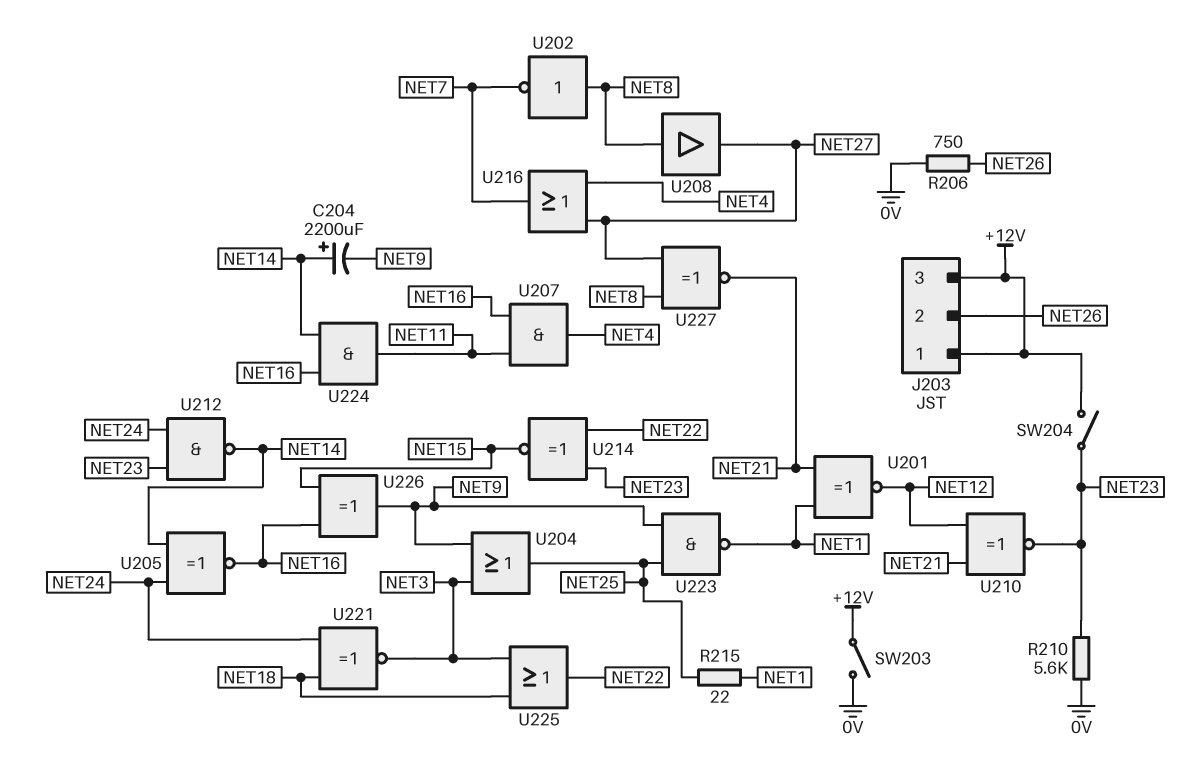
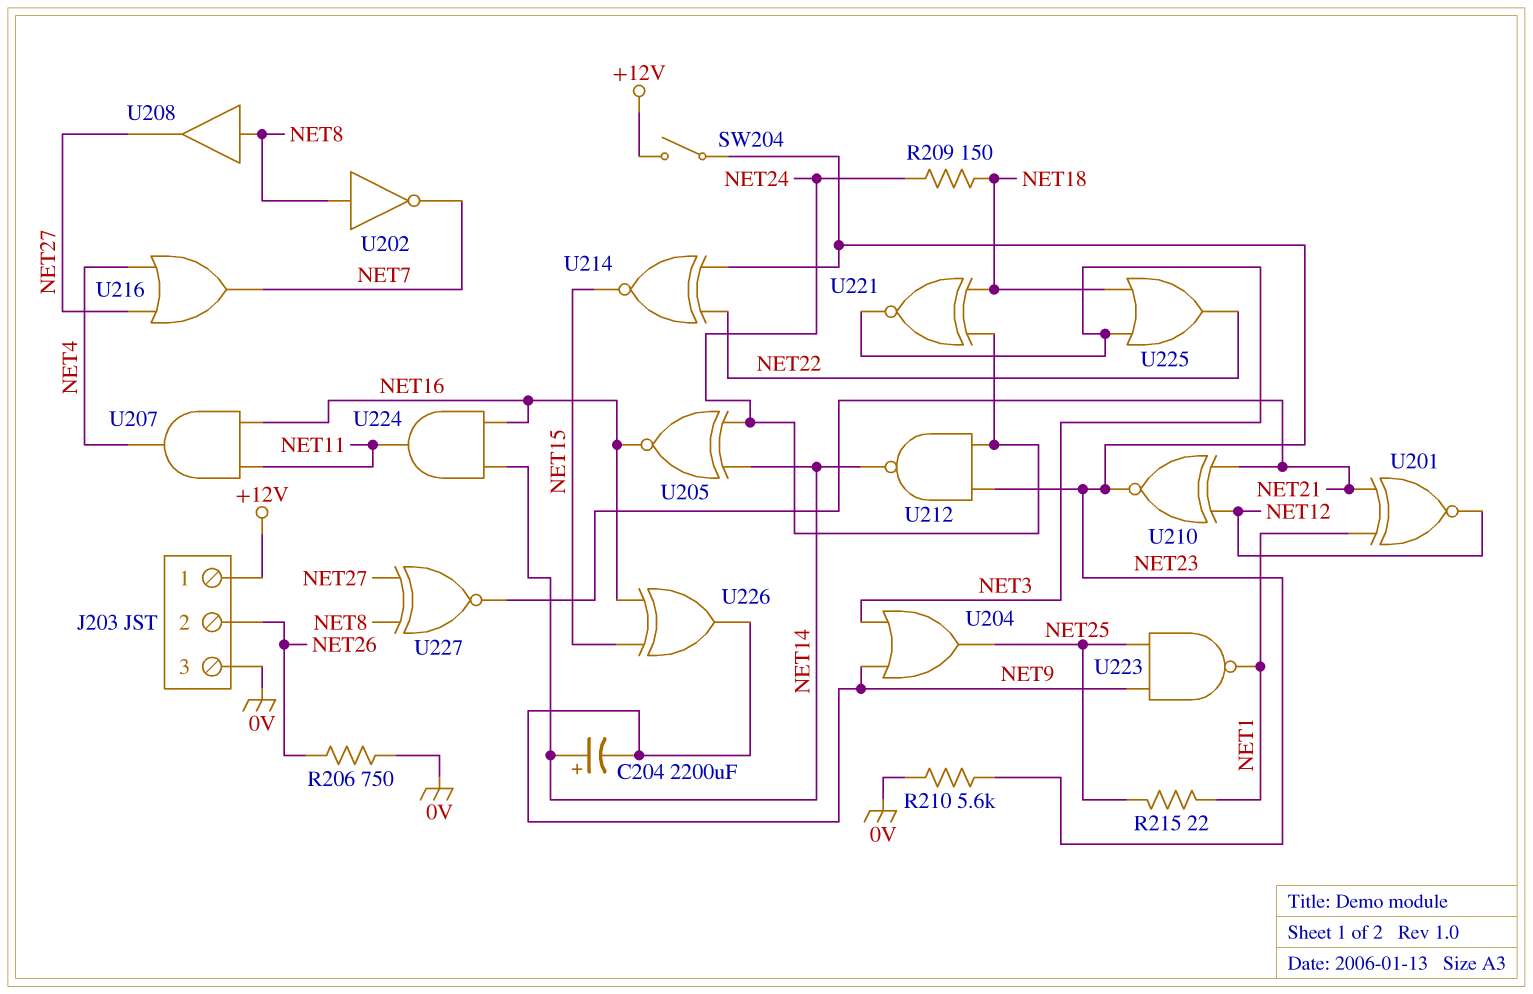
J203 pin 3: +12V -> 0V
R209: none -> 150 (NET18, NET24)
SW203: switch (+12V, 0V) -> none

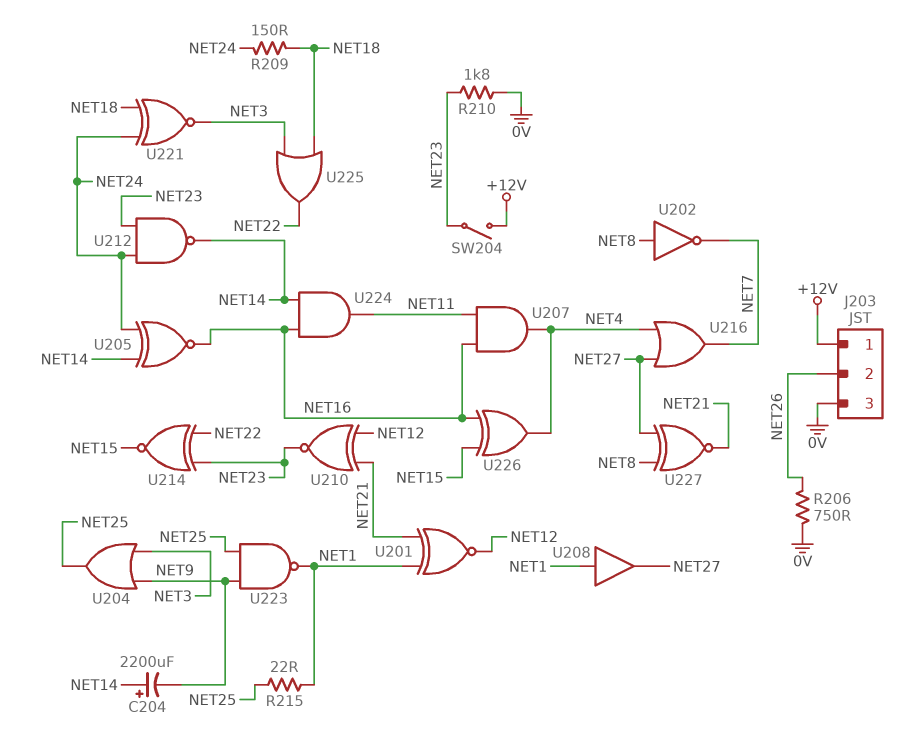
R210: 5.6k (0V, NET23) -> 1.8k (0V, NET23)
U208: buffer (in NET8, out NET27) -> buffer (in NET1, out NET27)
U226: XOR (in NET15, in NET16, out NET9) -> XOR (in NET15, in NET16, out NET4)

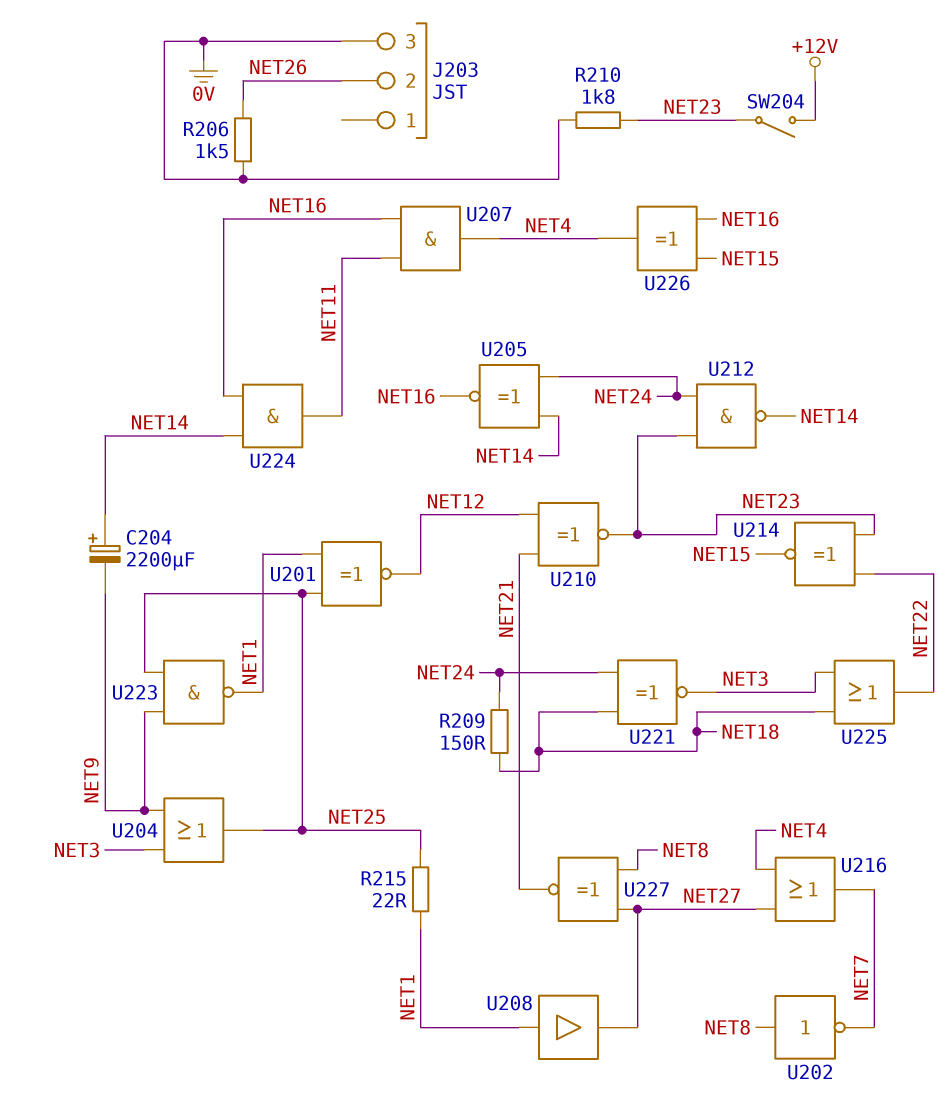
J203 pin 1: +12V -> none
R206: 750 (0V, NET26) -> 1.5k (0V, NET26)
U201: XNOR (in NET1, in NET21, out NET12) -> XNOR (in NET1, in NET25, out NET12)

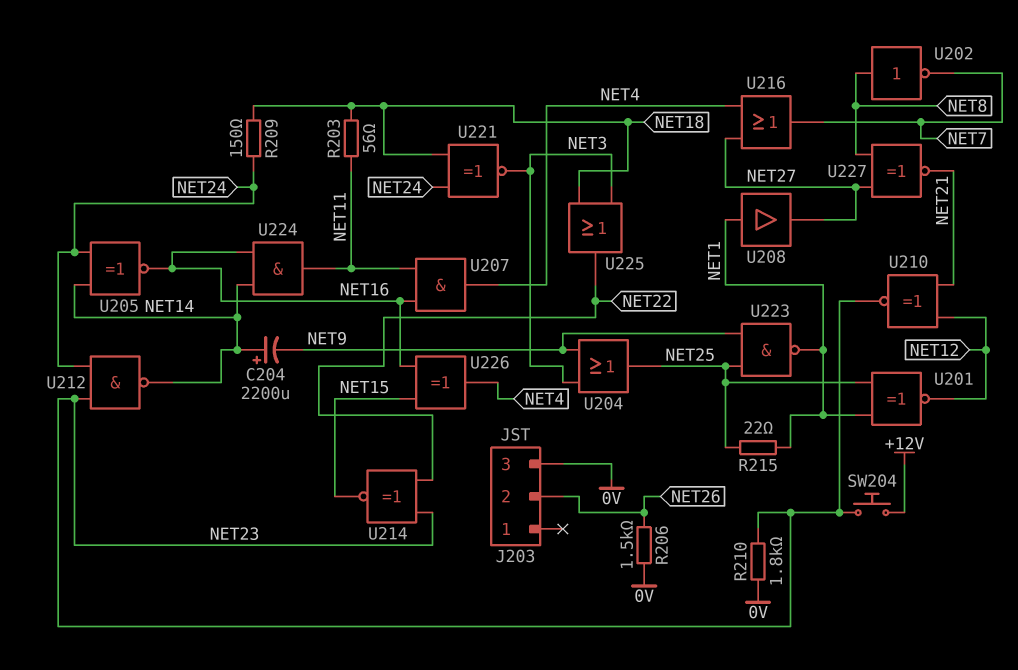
R203: none -> 56 (NET11, NET18)
SW204: switch (+12V, NET23) -> button (+12V, NET23)

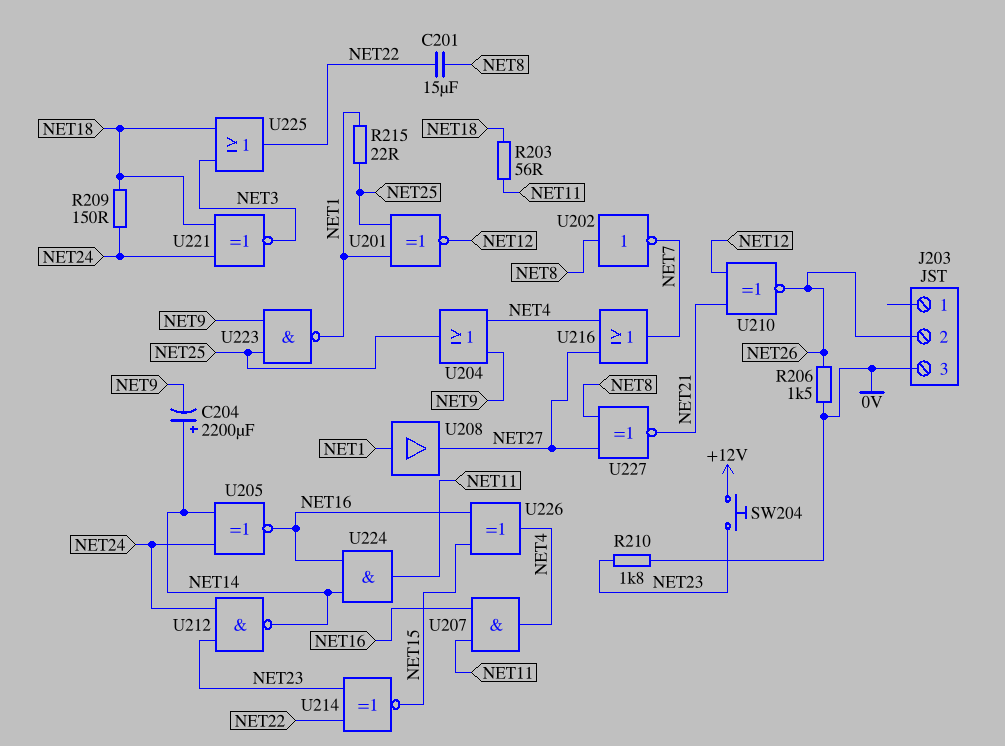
C201: none -> 15uF (NET8, NET22)
U204: OR (in NET3, in NET9, out NET25) -> OR (in NET4, in NET9, out NET25)
U210: XNOR (in NET12, in NET21, out NET23) -> XNOR (in NET12, in NET21, out NET26)

